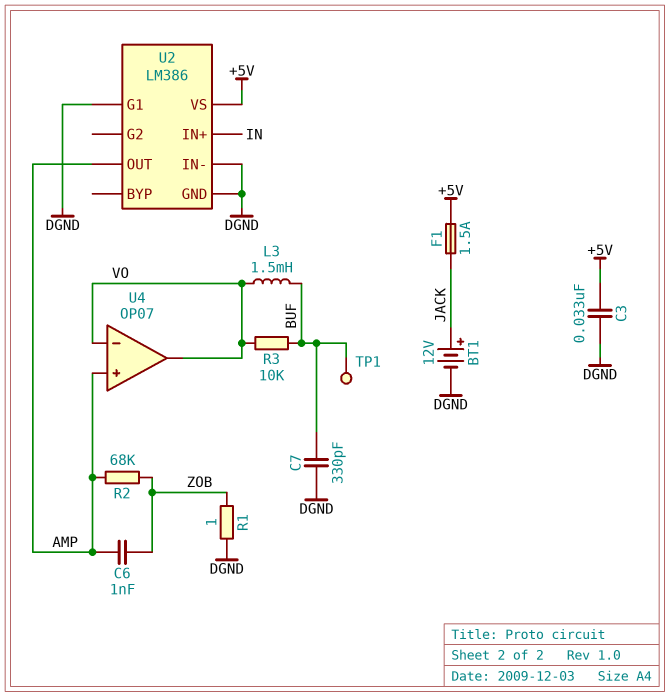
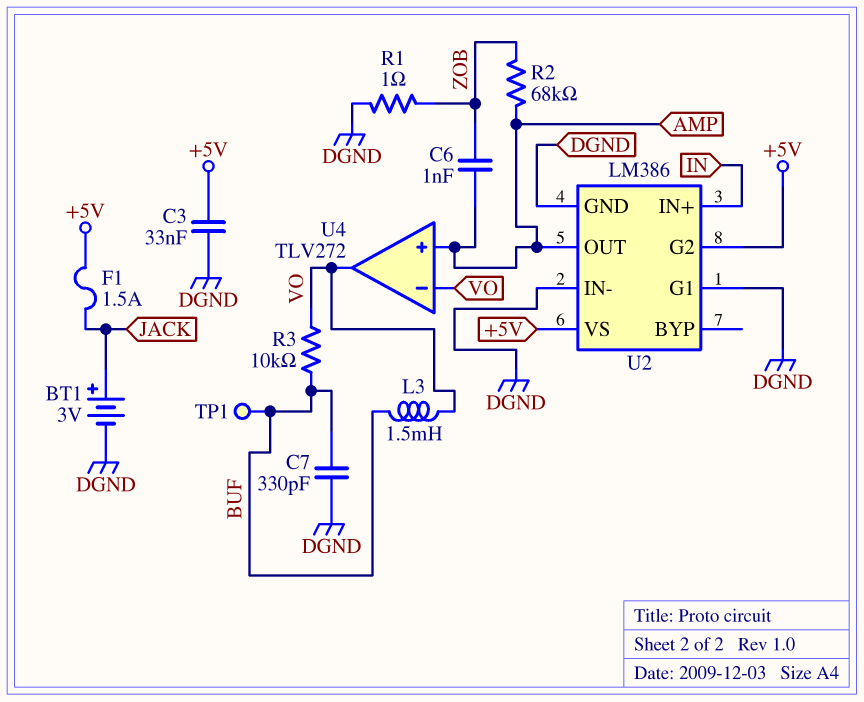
BT1: 12V (plus JACK, minus DGND) -> 3V (plus JACK, minus DGND)
U2 pin G2: none -> +5V
U4: OP07 -> TLV272

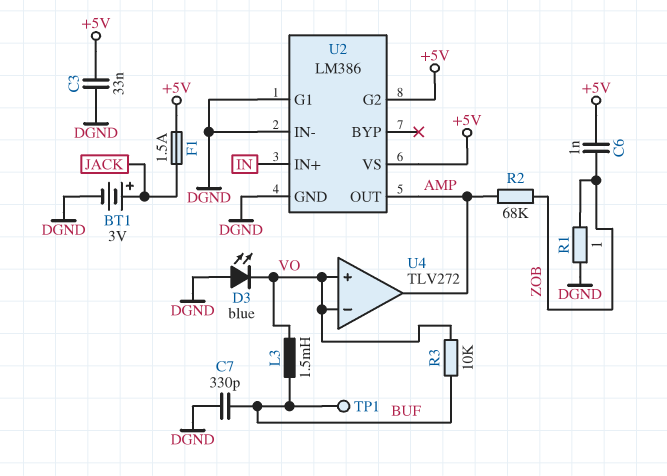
C6: 1nF (AMP, ZOB) -> 1nF (+5V, ZOB)
D3: none -> LED blue (A DGND, K VO)
U4 pin in+: AMP -> VO
U4 pin out: VO -> AMP

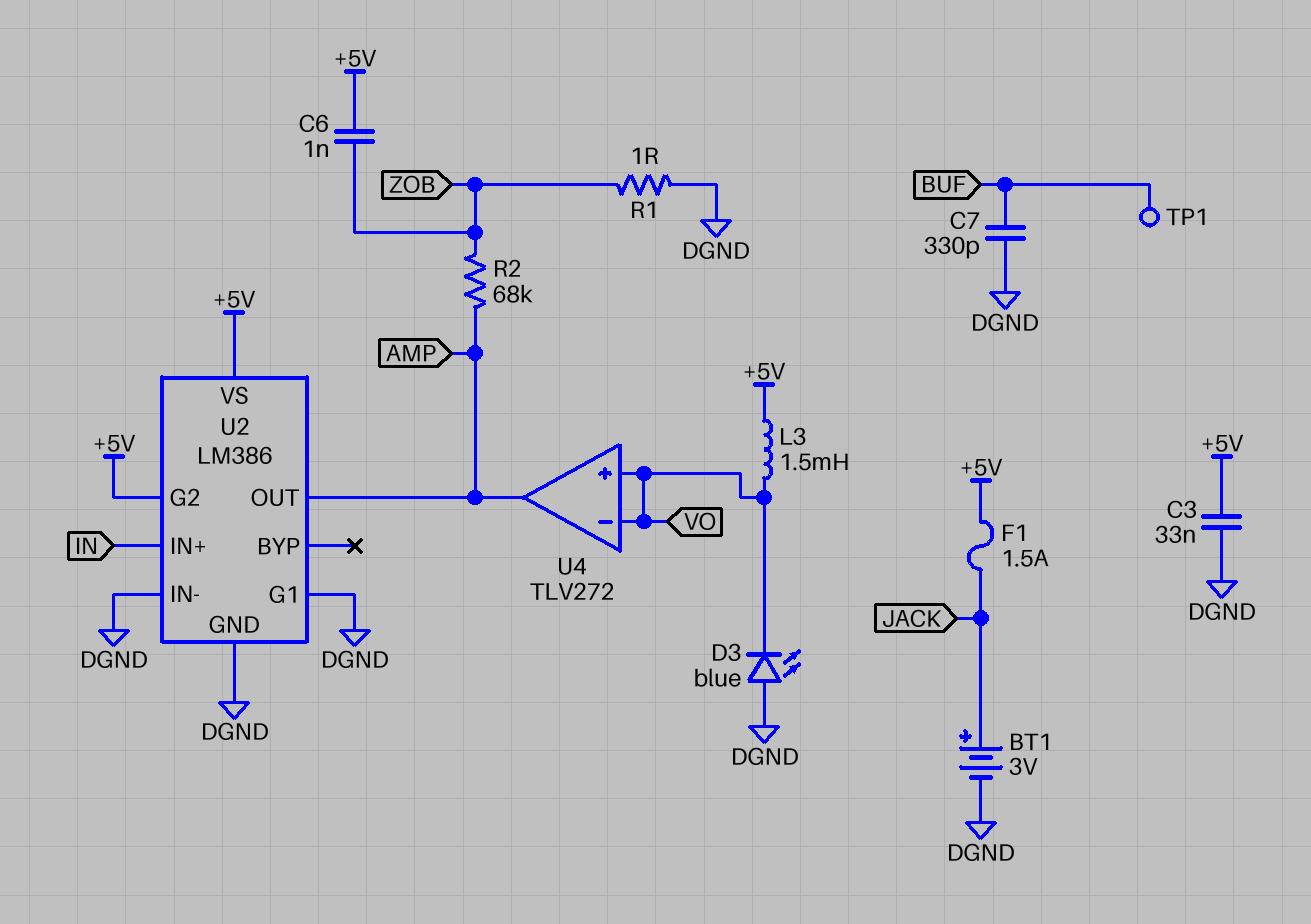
L3: 1.5mH (BUF, VO) -> 1.5mH (+5V, VO)
R3: 10k (BUF, VO) -> none

